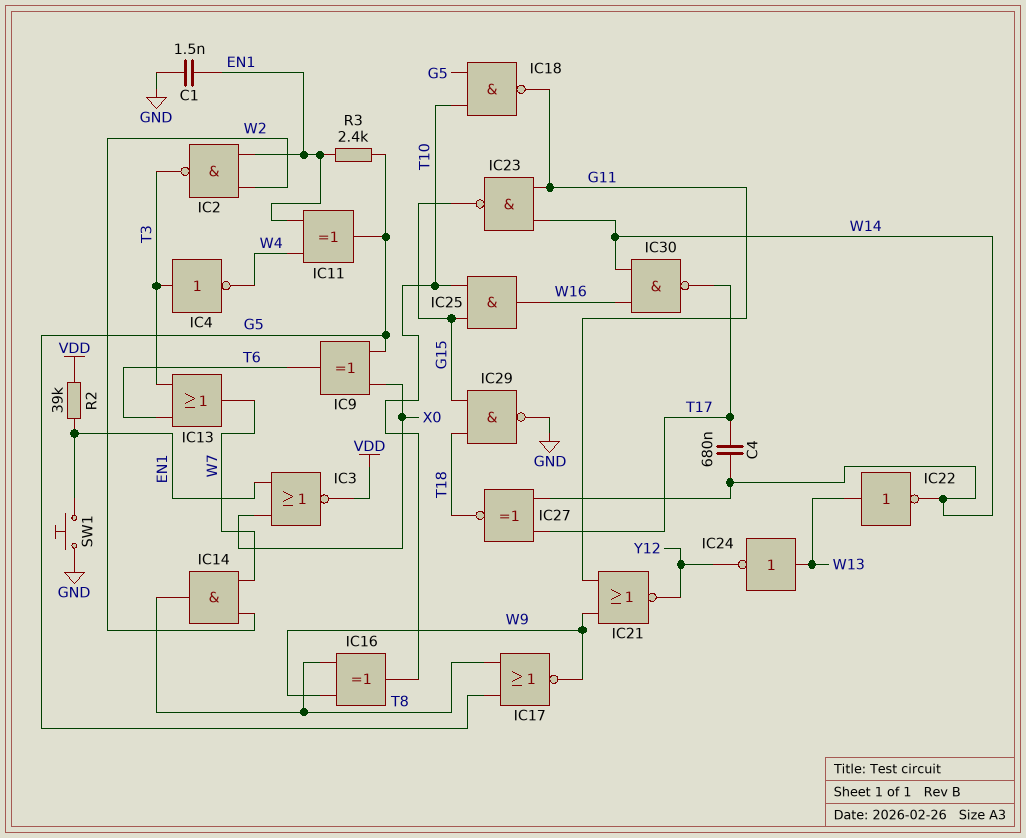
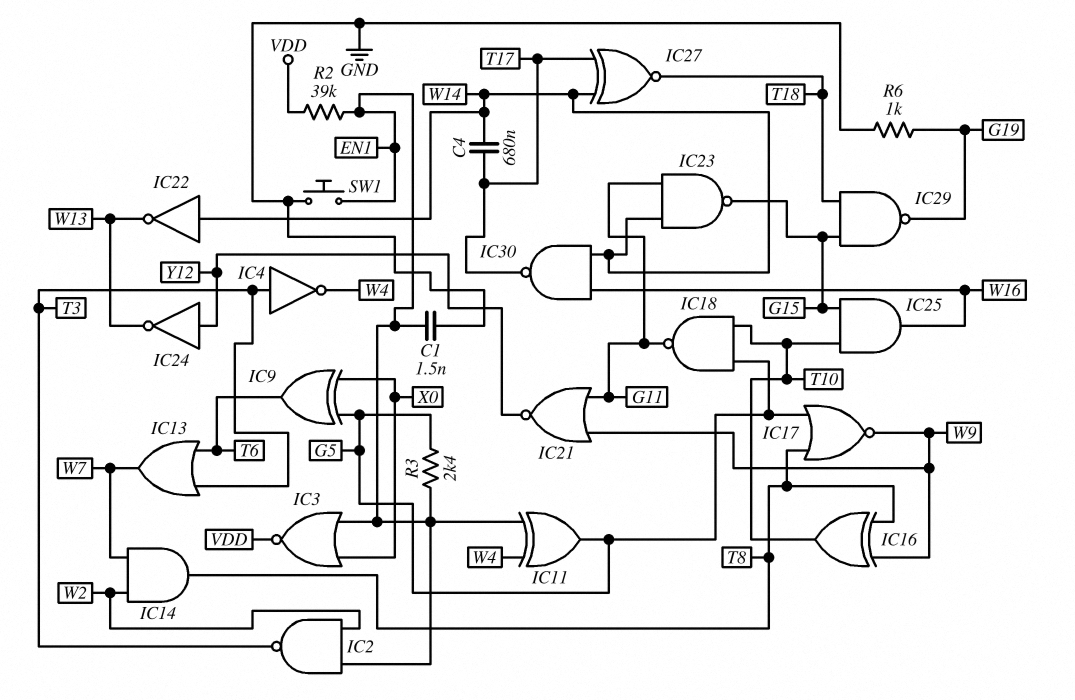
IC22: NOT (in W13, out W14) -> NOT (in W14, out W13)
IC24: NOT (in W13, out Y12) -> NOT (in Y12, out W13)
IC29: NAND (in G15, in T18, out GND) -> NAND (in G15, in T18, out G19)
R6: none -> 1k (G19, GND)

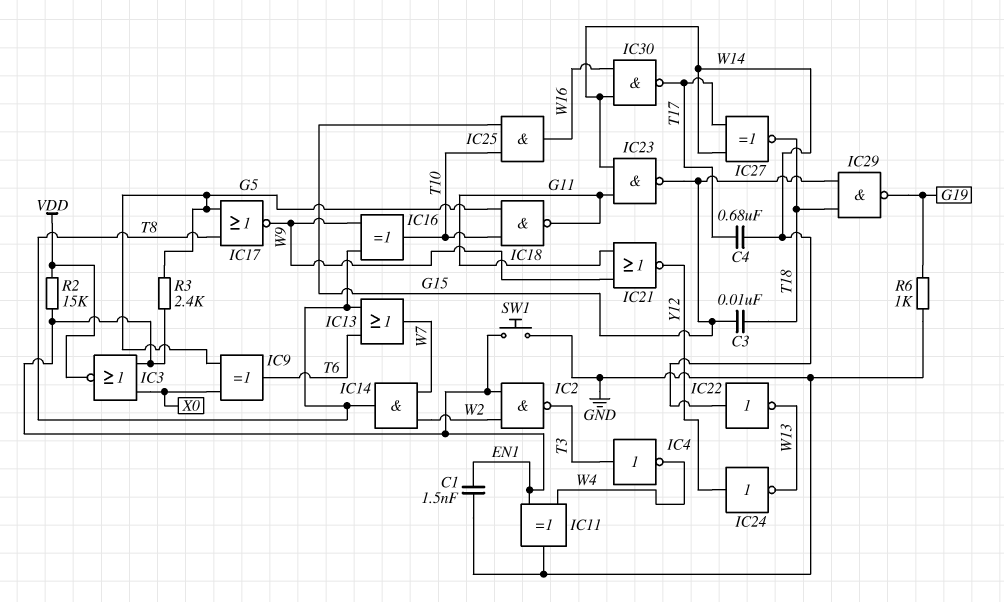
C3: none -> 10nF (G15, T18)
IC11: XOR (in EN1, in W4, out G5) -> XOR (in EN1, in W4, out GND)
IC13: OR (in T3, in T6, out W7) -> OR (in T6, in T8, out W7)
R2: 39k (EN1, VDD) -> 15k (EN1, VDD)

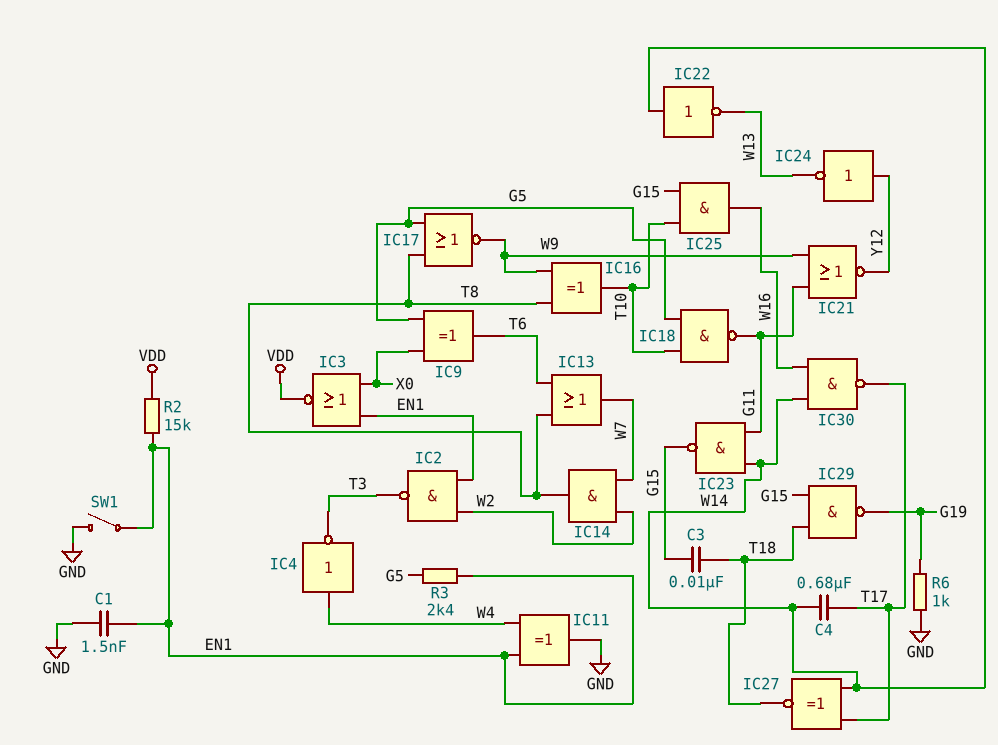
IC4: NOT (in T3, out W4) -> NOT (in W4, out T3)
SW1: button (EN1, GND) -> switch (EN1, GND)

